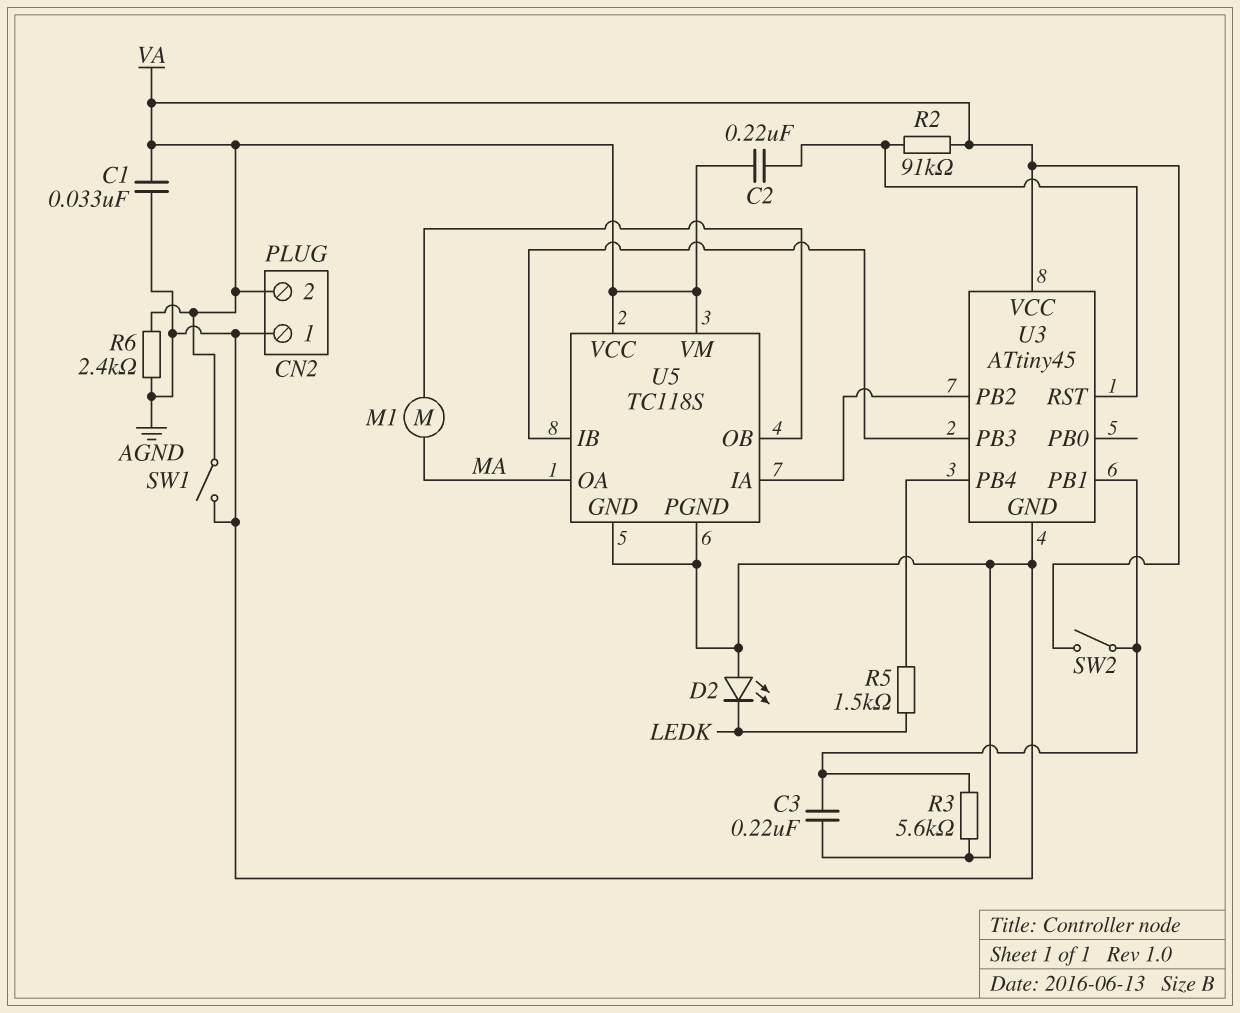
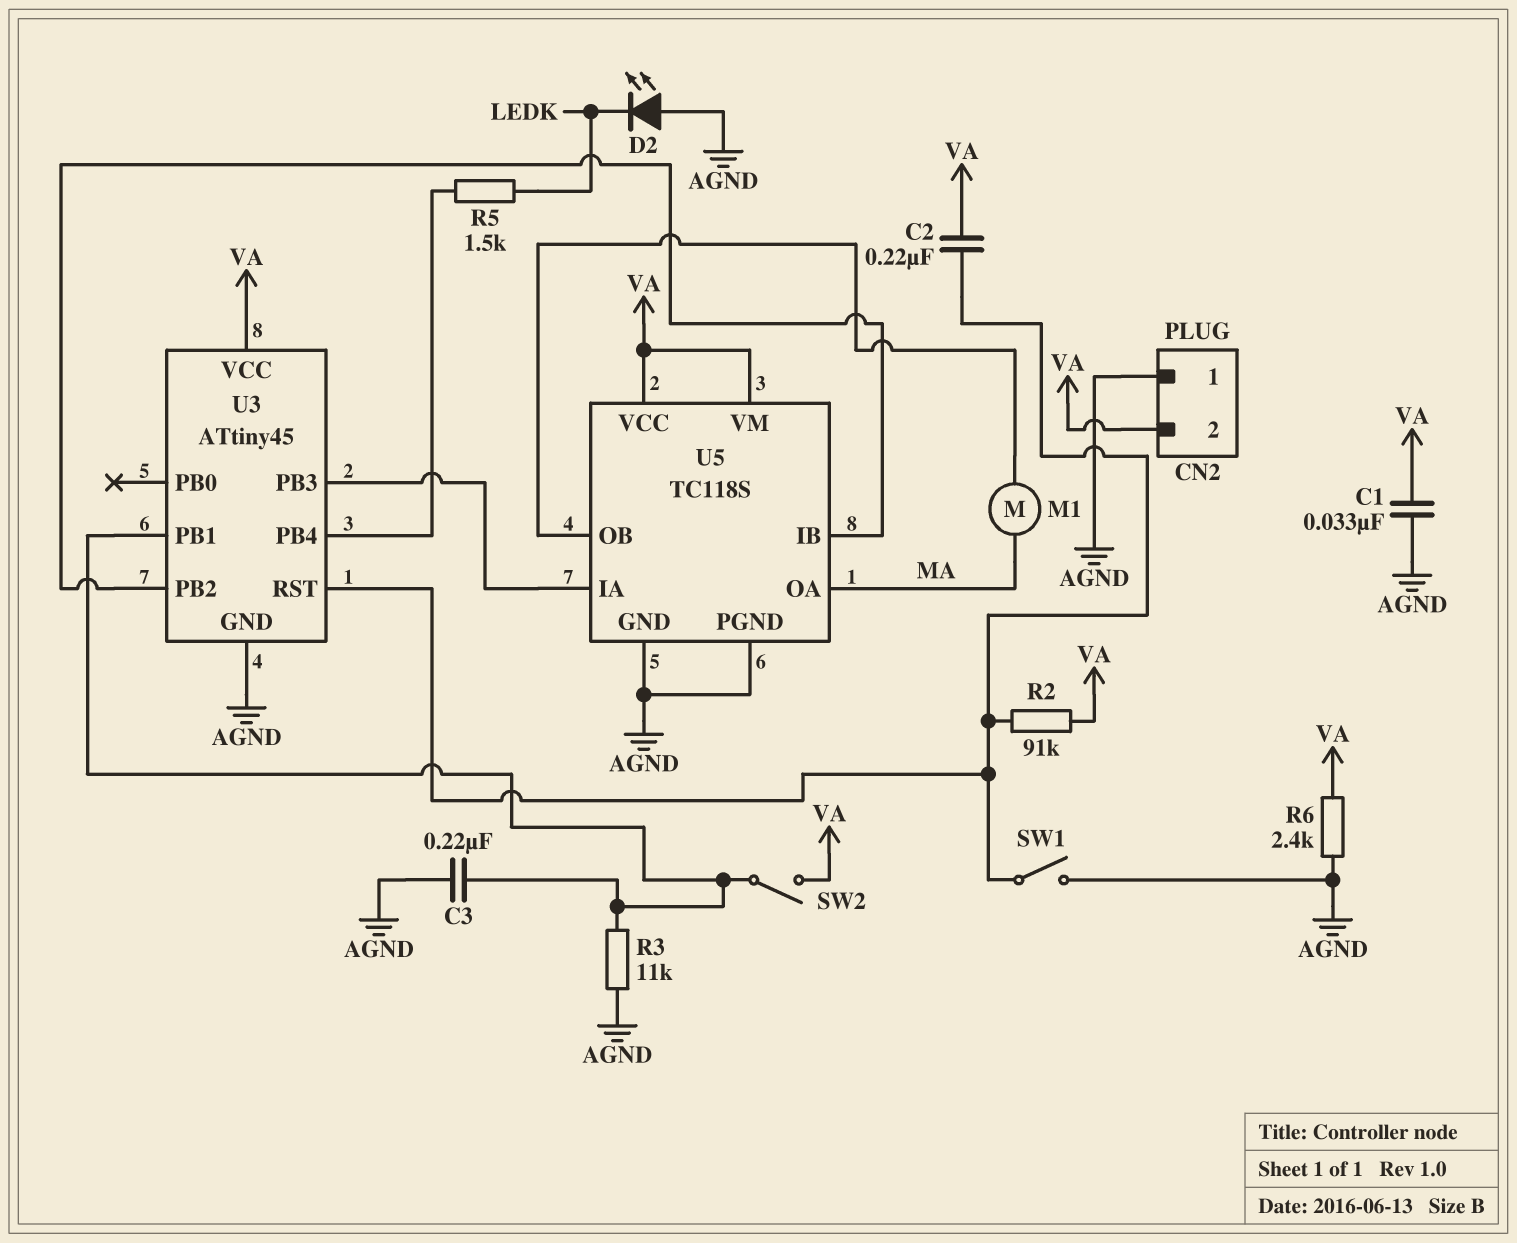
R3: 5.6k (AGND, U3/PB1) -> 11k (AGND, U3/PB1)
SW1: switch (AGND, VA) -> switch (AGND, U3/RST)
U5 pin IA: U3/PB2 -> U3/PB3
U5 pin IB: U3/PB3 -> U3/PB2

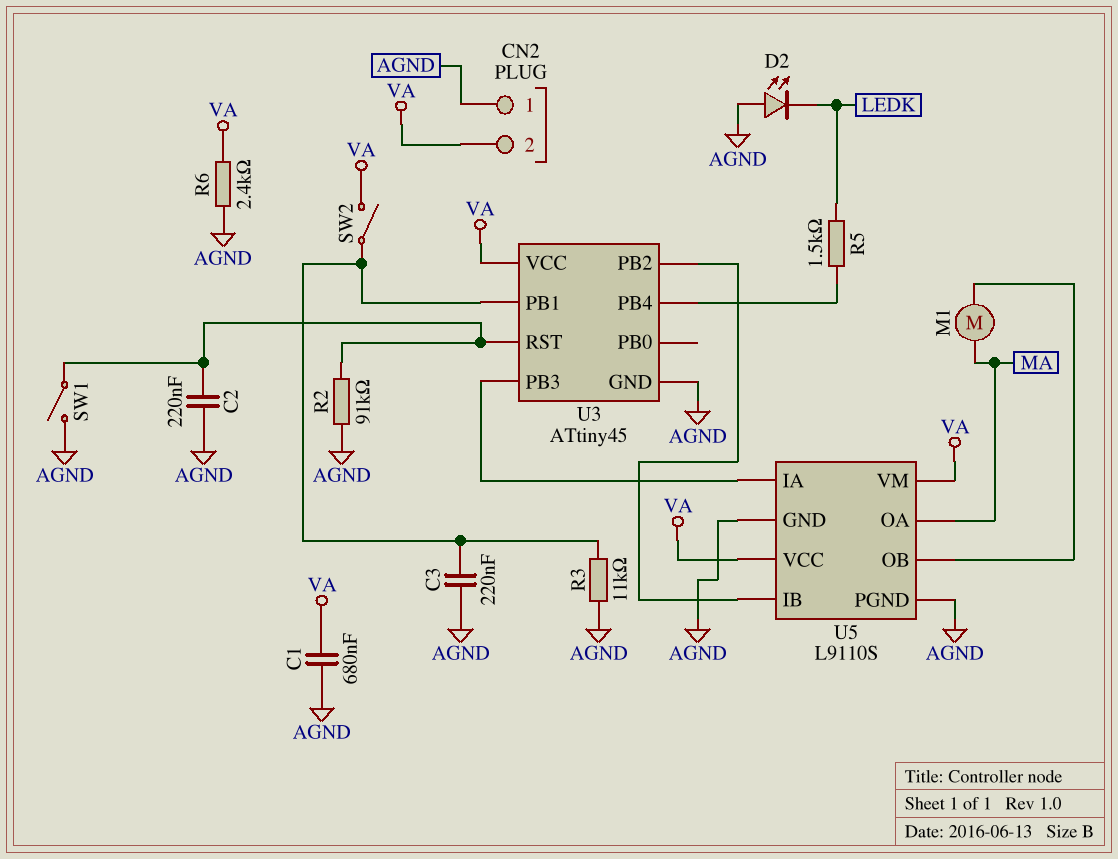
C1: 33nF (AGND, VA) -> 680nF (AGND, VA)
C2: 220nF (U3/RST, VA) -> 220nF (AGND, U3/RST)
R2: 91k (U3/RST, VA) -> 91k (AGND, U3/RST)
U5: TC118S -> L9110S

